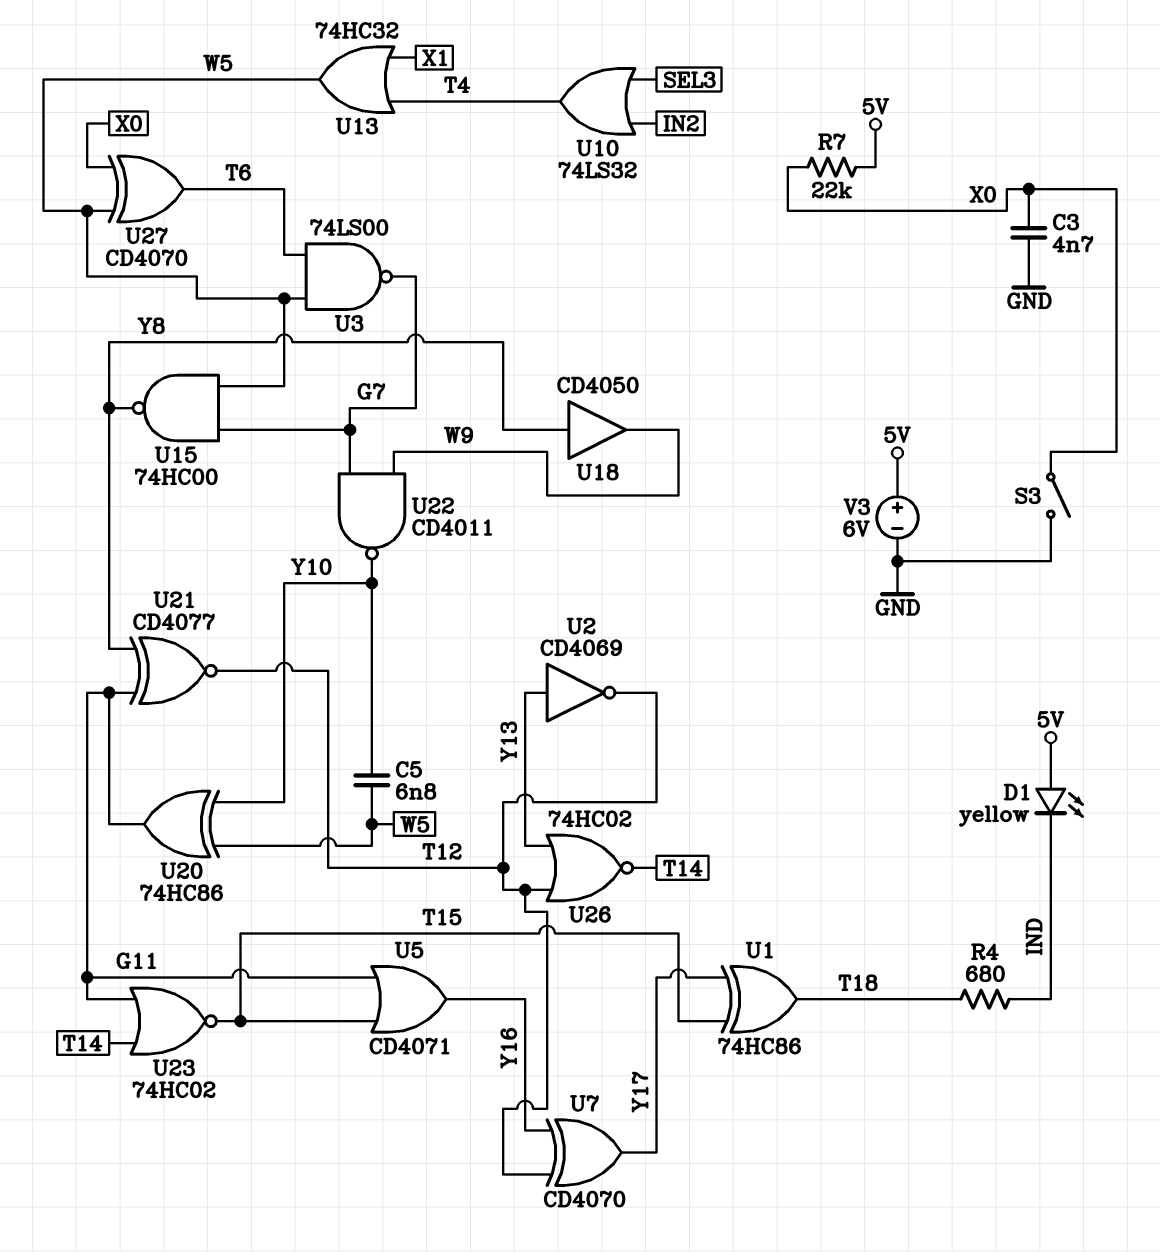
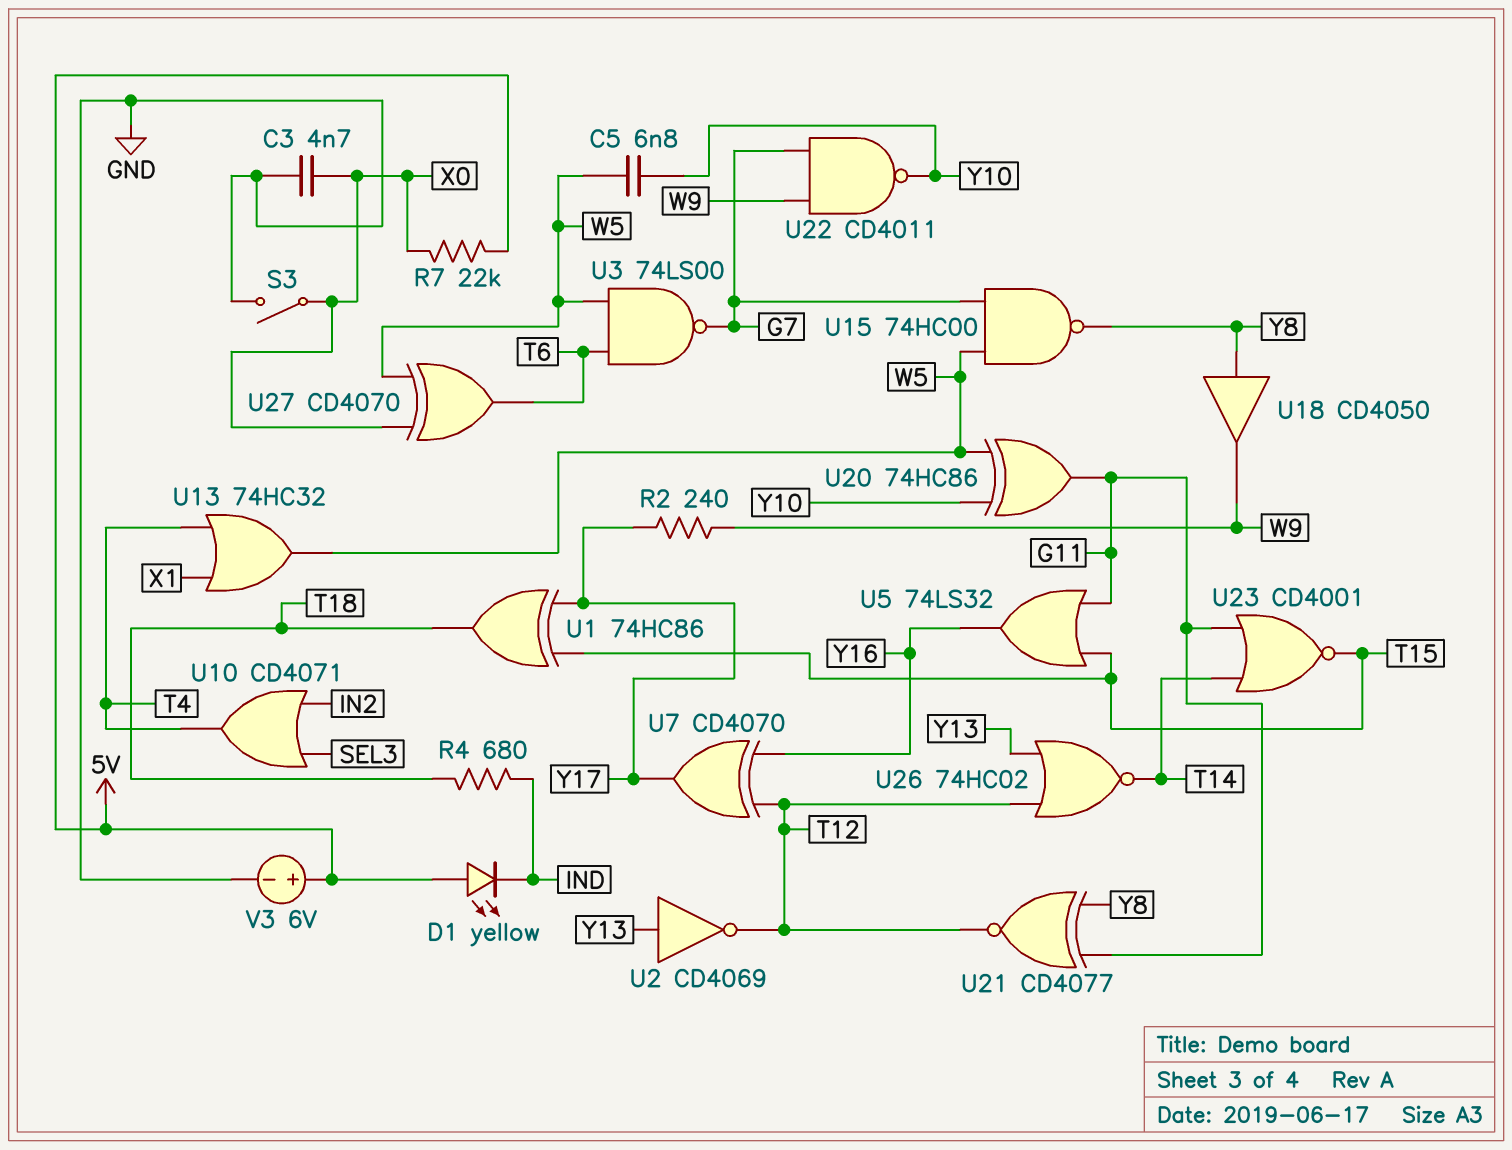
R2: none -> 240 (W9, Y17)
U5: OR CD4071 (in G11, in T15, out Y16) -> OR 74LS32 (in G11, in T15, out Y16)
U10: OR 74LS32 (in IN2, in SEL3, out T4) -> OR CD4071 (in IN2, in SEL3, out T4)
U23: NOR 74HC02 (in G11, in T14, out T15) -> NOR CD4001 (in G11, in T14, out T15)

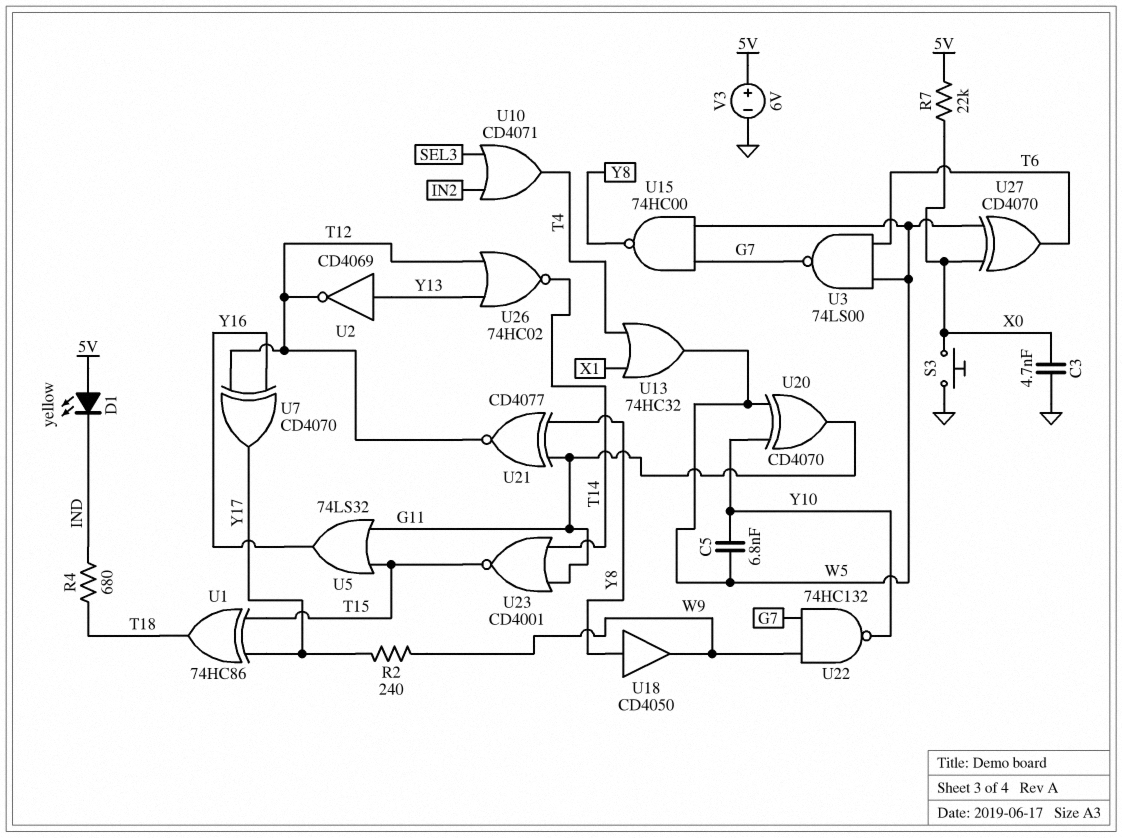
S3: switch (GND, X0) -> button (GND, X0)
U20: XOR 74HC86 (in W5, in Y10, out G11) -> XOR CD4070 (in W5, in Y10, out G11)
U22: NAND CD4011 (in G7, in W9, out Y10) -> NAND 74HC132 (in G7, in W9, out Y10)

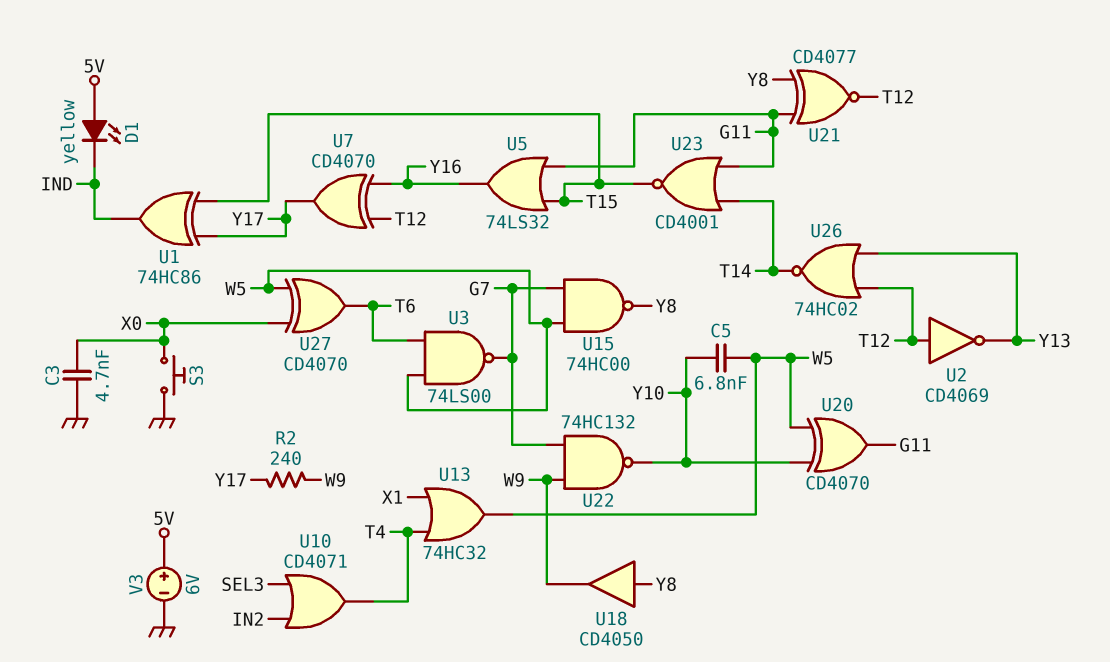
R4: 680 (IND, T18) -> none
R7: 22k (5V, X0) -> none
U1: XOR 74HC86 (in T15, in Y17, out T18) -> XOR 74HC86 (in T15, in Y17, out IND)
U2: NOT CD4069 (in Y13, out T12) -> NOT CD4069 (in T12, out Y13)

